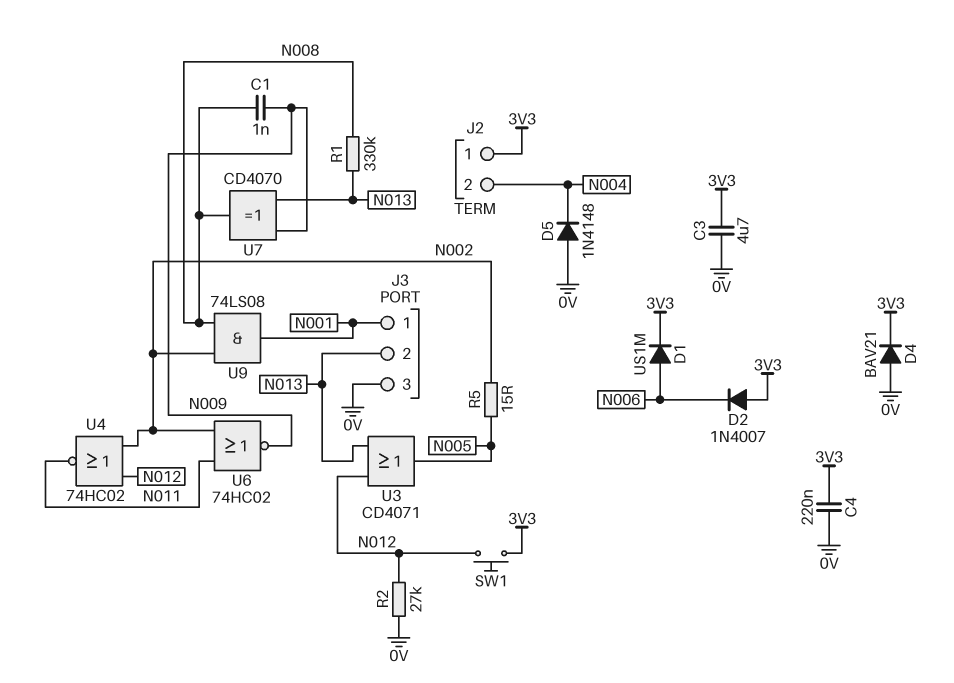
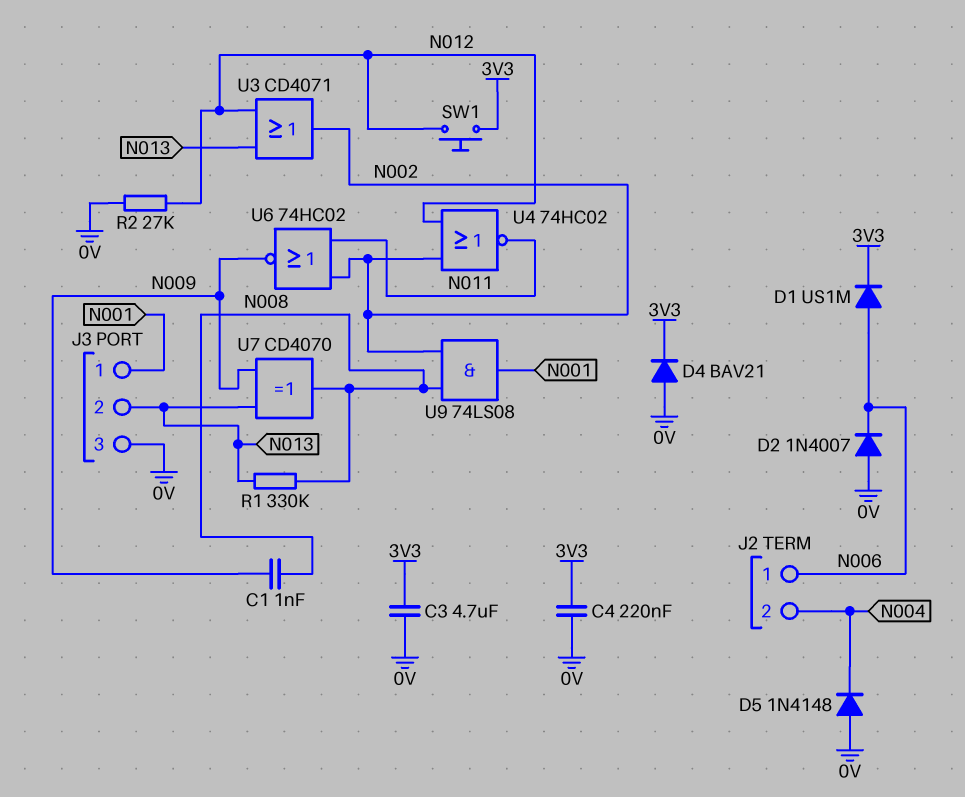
D2: diode 1N4007 (A 3V3, K N006) -> diode 1N4007 (A 0V, K N006)
J2 pin 1: 3V3 -> N006
R5: 15 (N002, N005) -> none
U3: OR CD4071 (in N012, in N013, out N005) -> OR CD4071 (in N012, in N013, out N002)

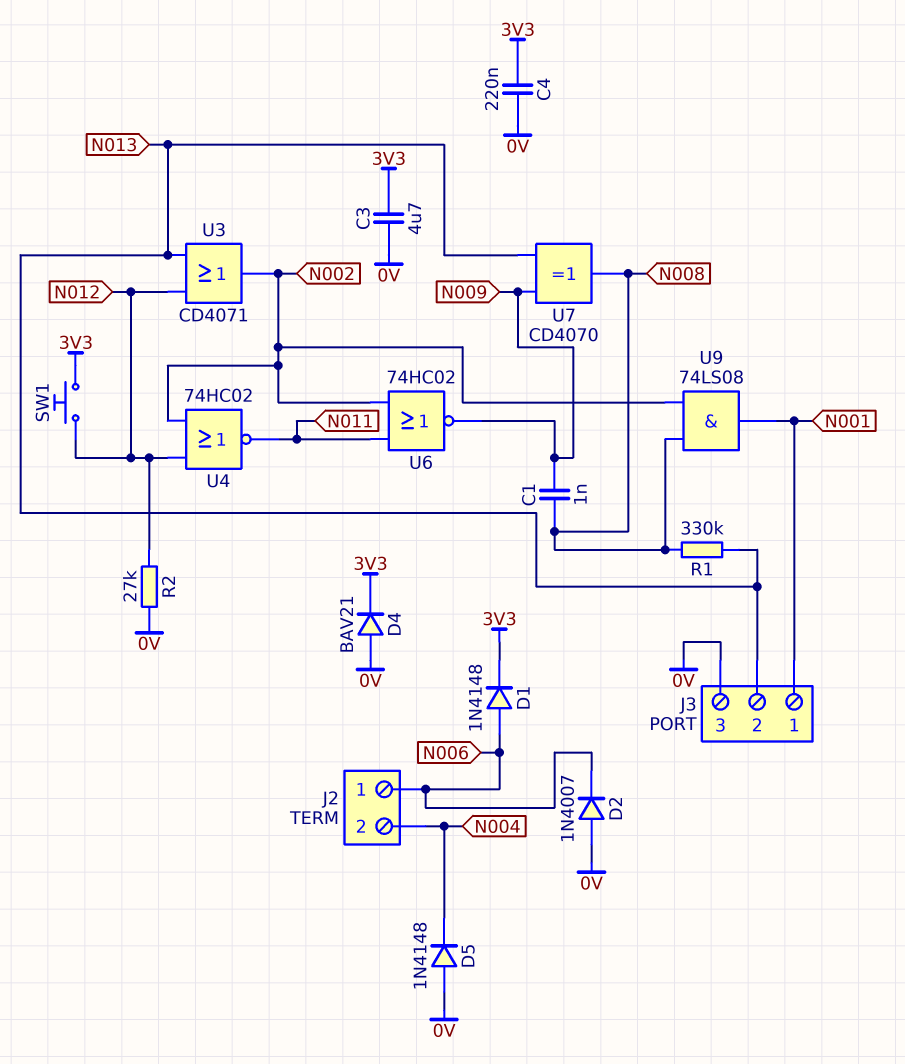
D1: diode US1M (A N006, K 3V3) -> diode 1N4148 (A N006, K 3V3)

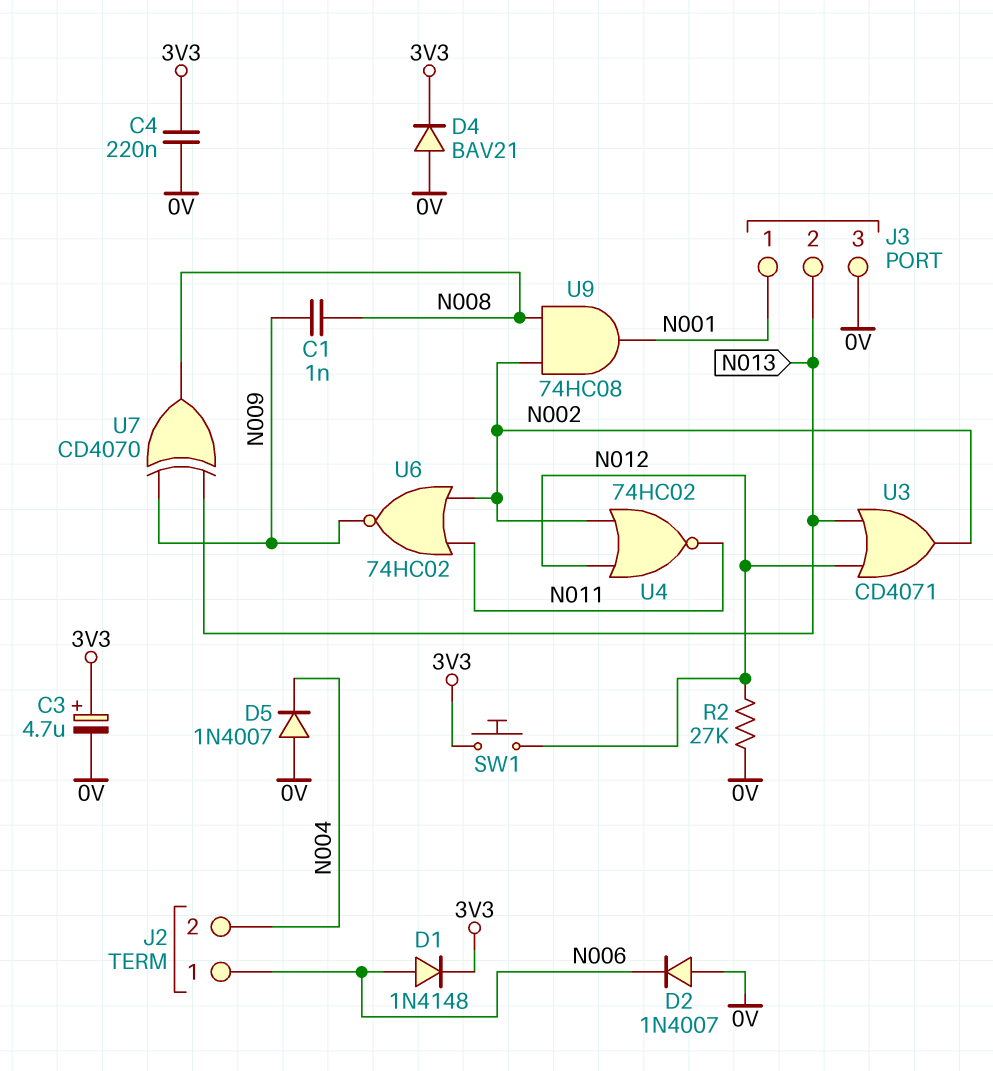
C3: 4.7uF (0V, 3V3) -> 4.7uF (plus 3V3, minus 0V)
D5: diode 1N4148 (A 0V, K N004) -> diode 1N4007 (A 0V, K N004)
R1: 330k (N008, N013) -> none
U9: AND 74LS08 (in N002, in N008, out N001) -> AND 74HC08 (in N002, in N008, out N001)

